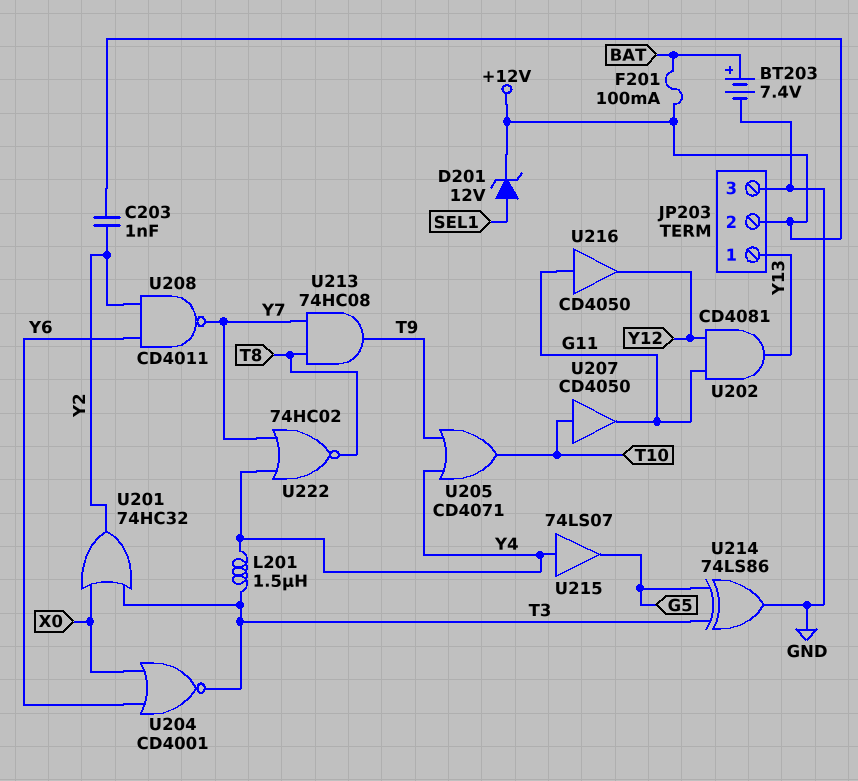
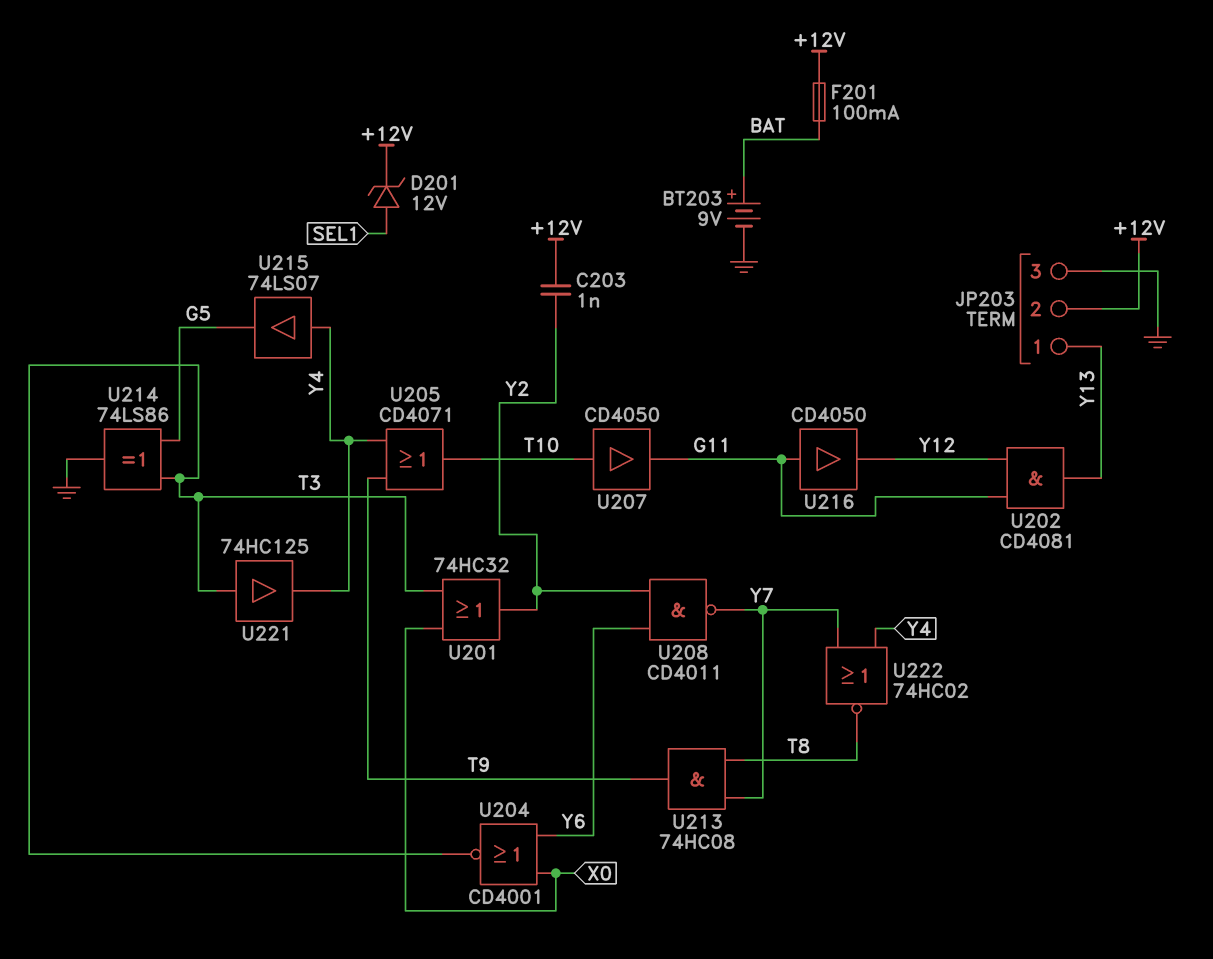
BT203: 7.4V (plus BAT, minus GND) -> 9V (plus BAT, minus GND)
L201: 1.5uH (T3, Y4) -> none
U221: none -> buffer 74HC125 (in T3, out Y4)

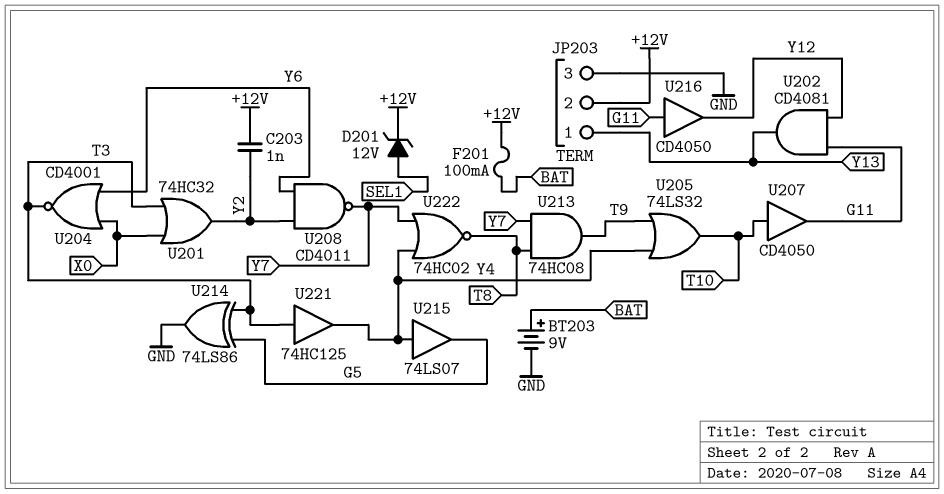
U205: OR CD4071 (in T9, in Y4, out T10) -> OR 74LS32 (in T9, in Y4, out T10)

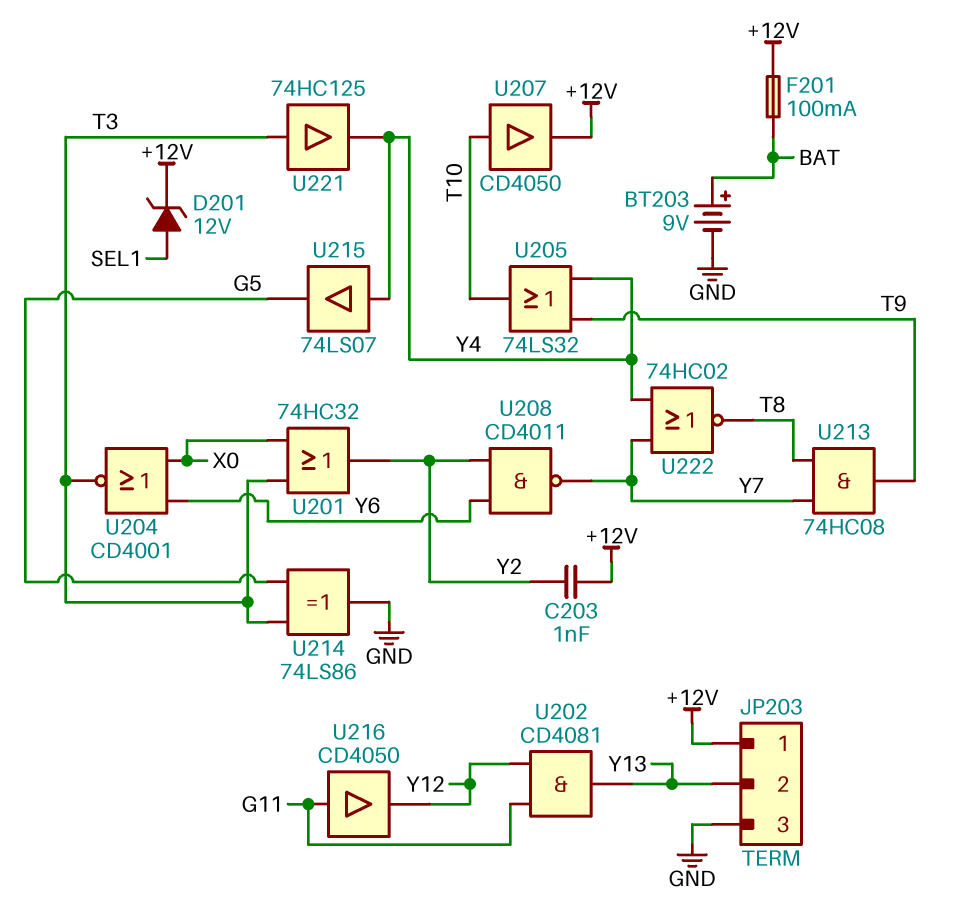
JP203 pin 1: Y13 -> +12V
JP203 pin 2: +12V -> Y13
U207: buffer CD4050 (in T10, out G11) -> buffer CD4050 (in T10, out +12V)

